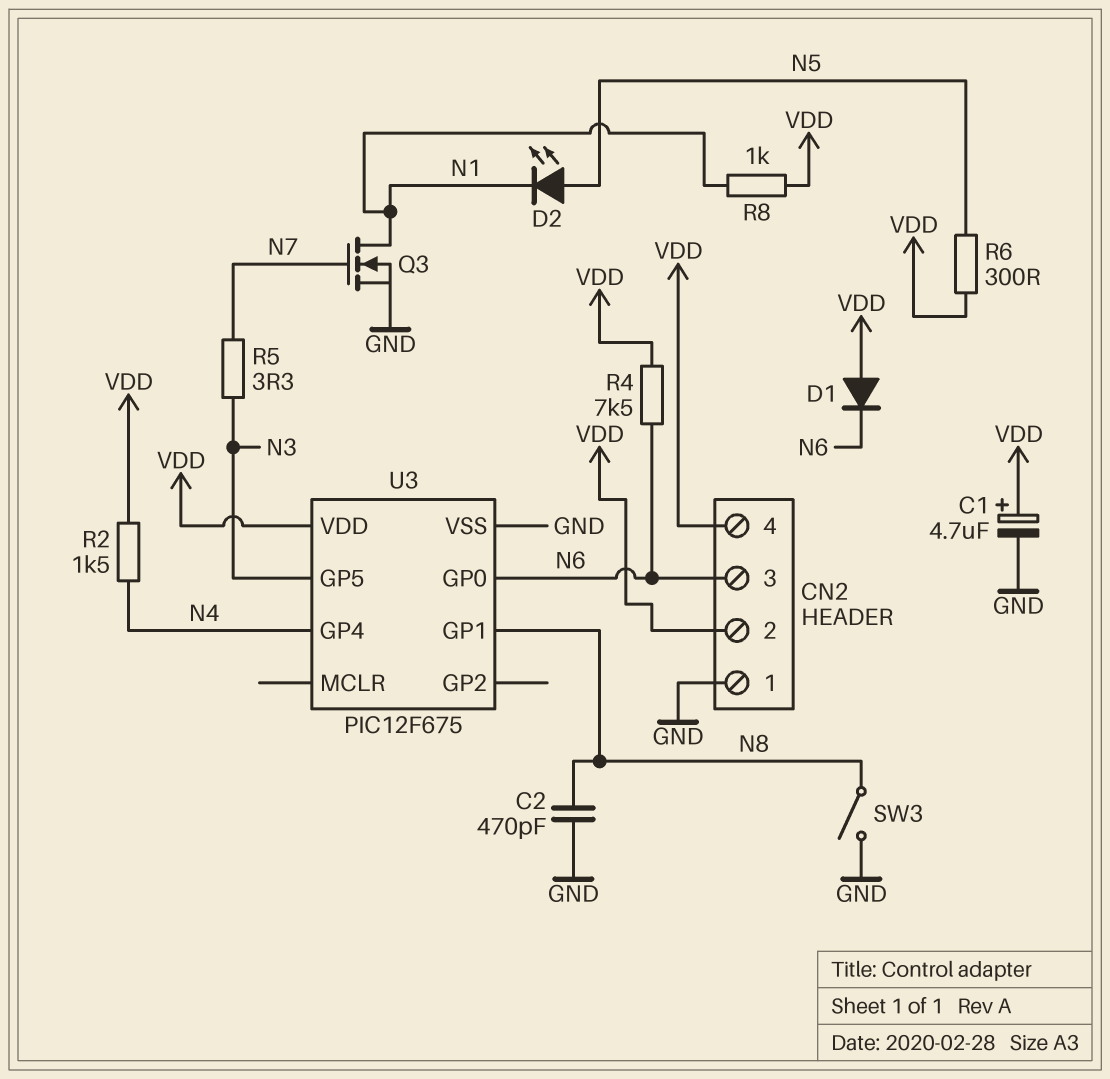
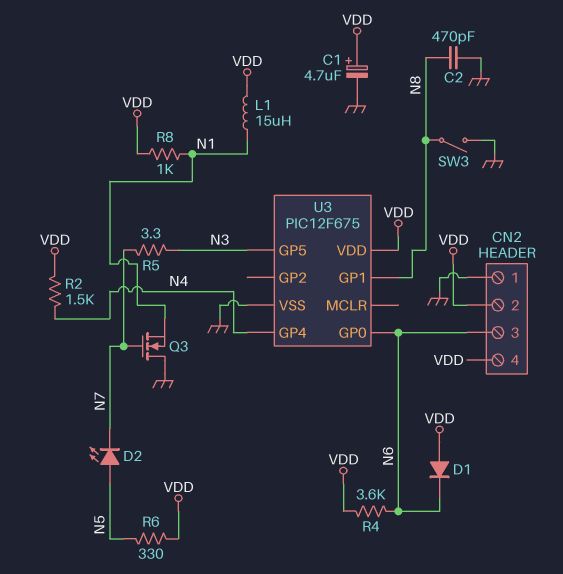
D2: LED (A N5, K N1) -> LED (A N5, K N7)
L1: none -> 15uH (N1, VDD)
Q3: NMOS (G N7, D N1, S GND) -> NMOS (G N7, D GND, S N1)
R4: 7.5k (N6, VDD) -> 3.6k (N6, VDD)
R6: 300 (N5, VDD) -> 330 (N5, VDD)

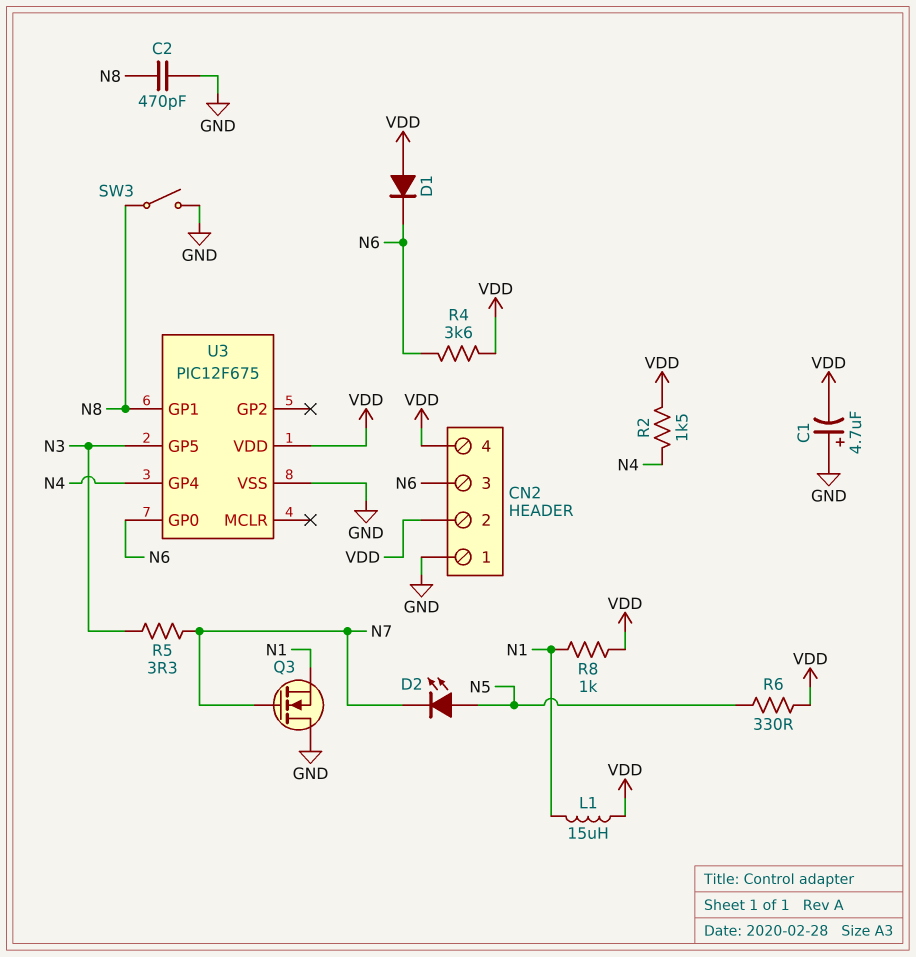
C1: 4.7uF (plus VDD, minus GND) -> 4.7uF (plus GND, minus VDD)

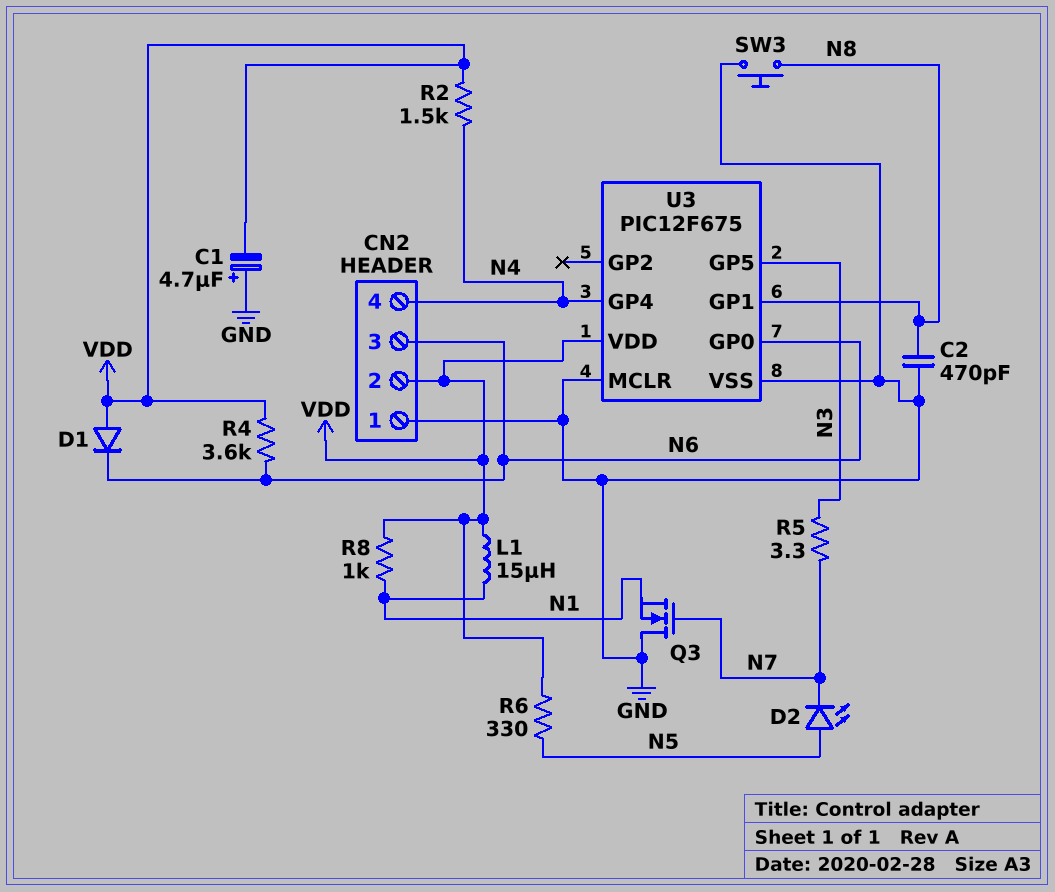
CN2 pin 4: VDD -> N4
SW3: switch (GND, N8) -> button (GND, N8)
U3 pin MCLR: none -> GND

